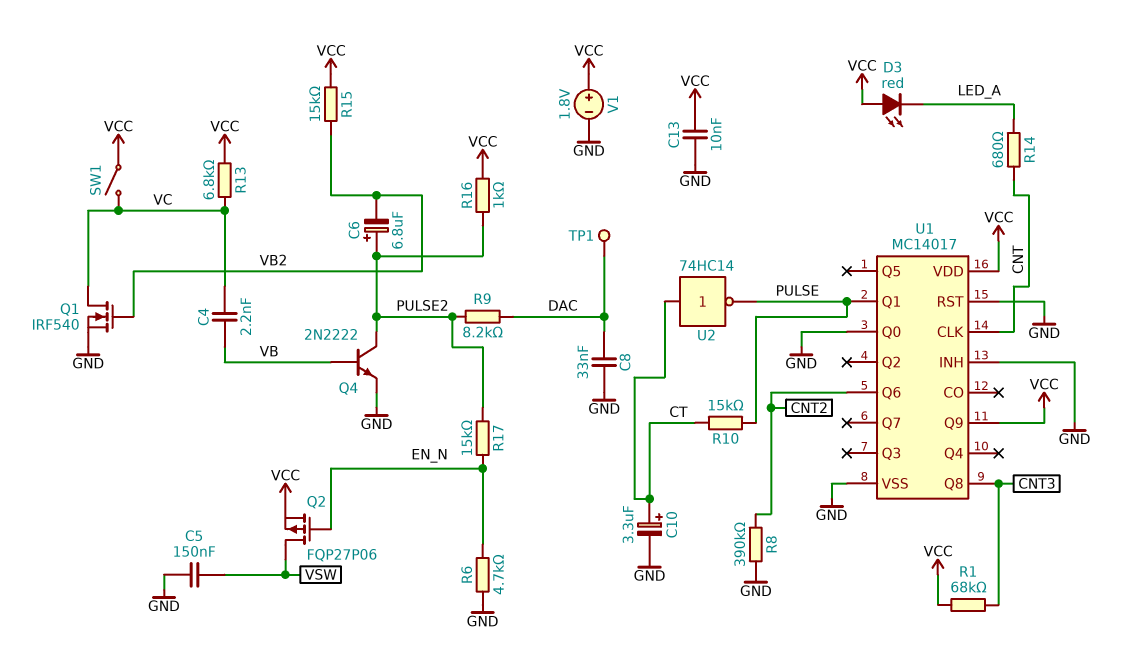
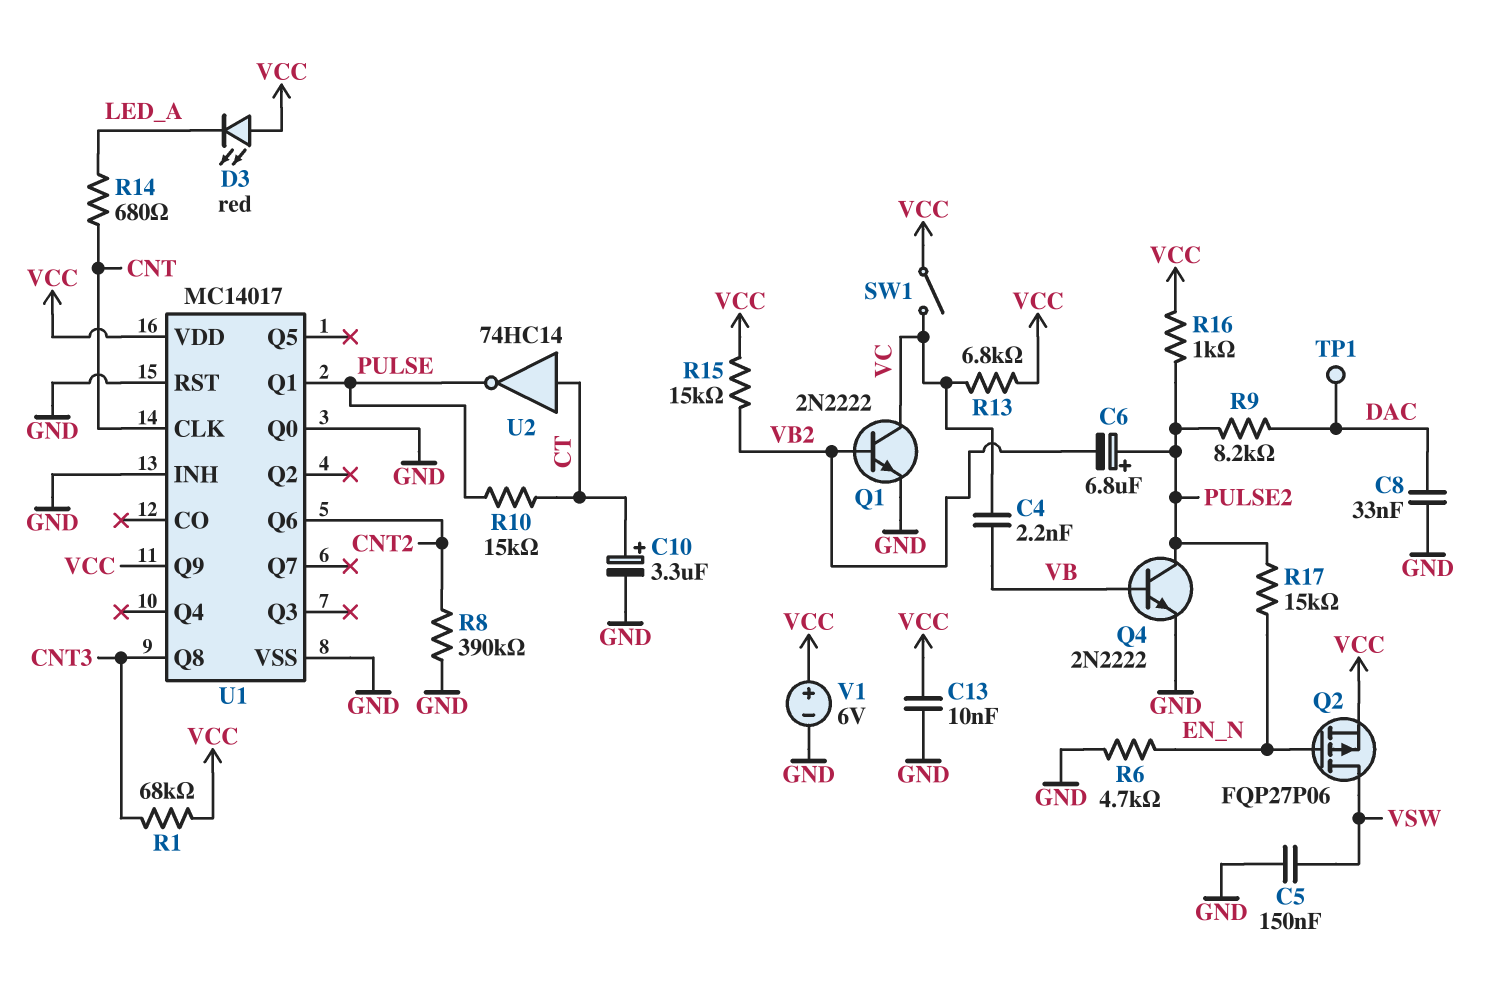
Q1: NMOS IRF540 (G VB2, D VC, S GND) -> NPN 2N2222 (B VB2, C VC, E GND)
V1: 1.8V (plus VCC, minus GND) -> 6V (plus VCC, minus GND)

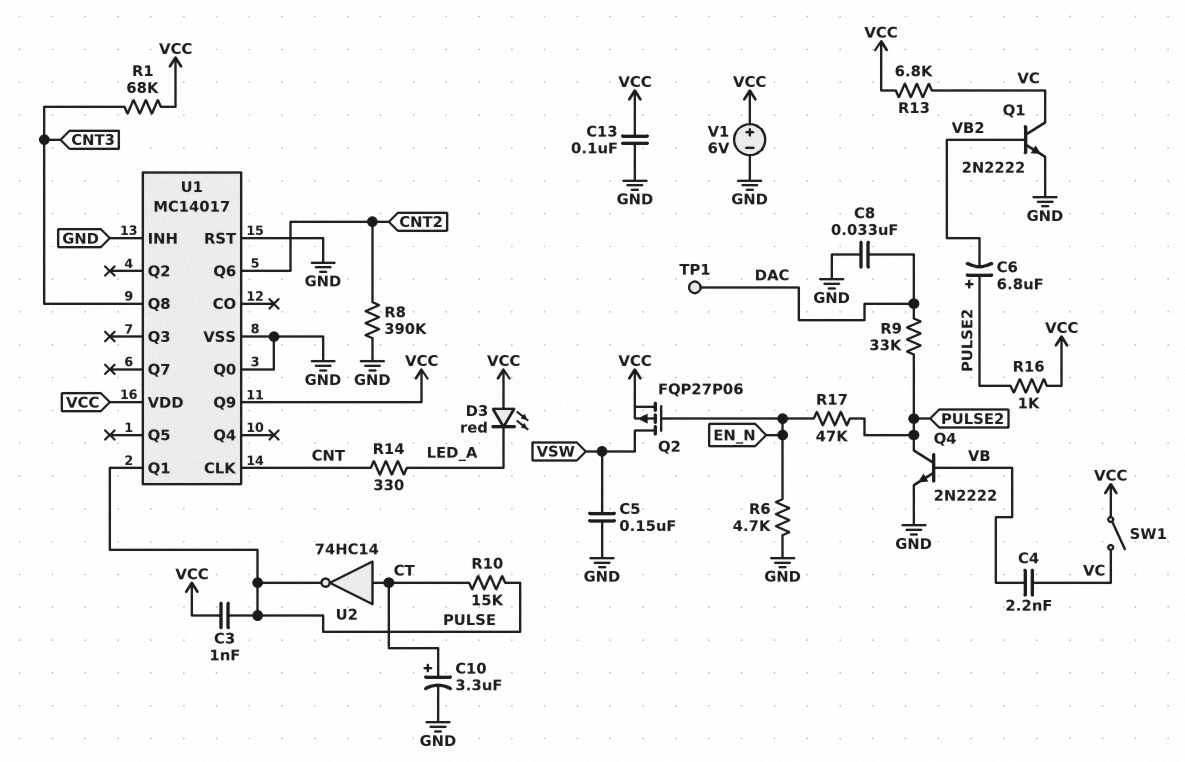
C3: none -> 1nF (PULSE, VCC)
C13: 10nF (GND, VCC) -> 100nF (GND, VCC)
R9: 8.2k (DAC, PULSE2) -> 33k (DAC, PULSE2)
R14: 680 (CNT, LED_A) -> 330 (CNT, LED_A)
R15: 15k (VB2, VCC) -> none
R17: 15k (EN_N, PULSE2) -> 47k (EN_N, PULSE2)

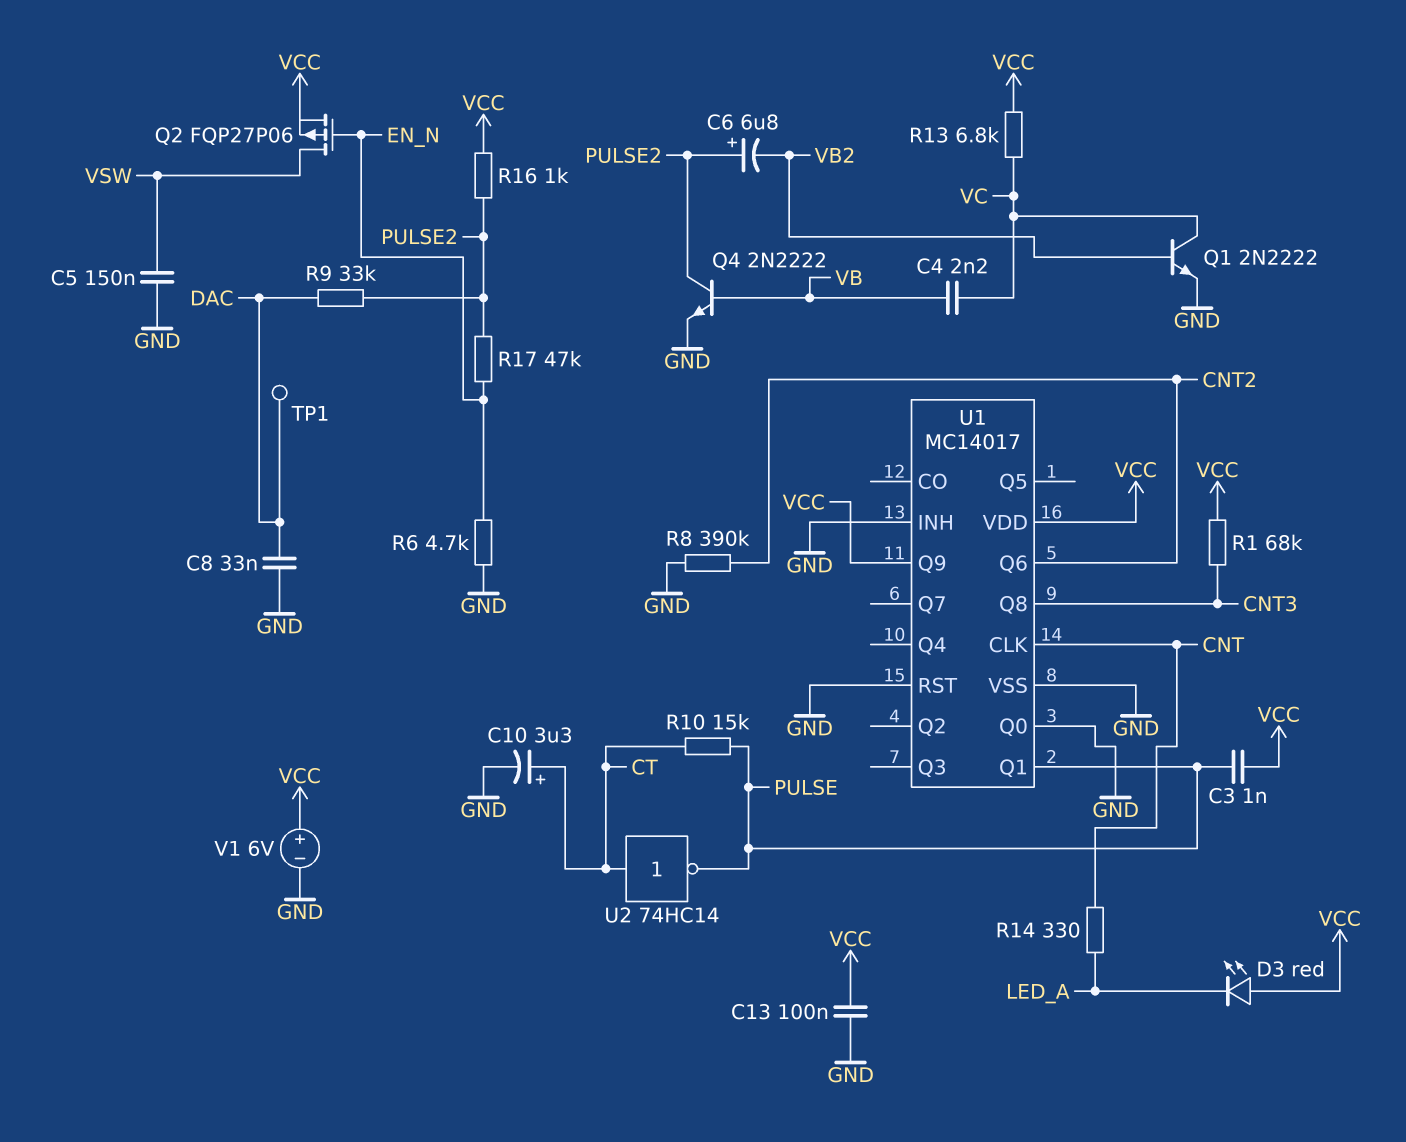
SW1: switch (VC, VCC) -> none

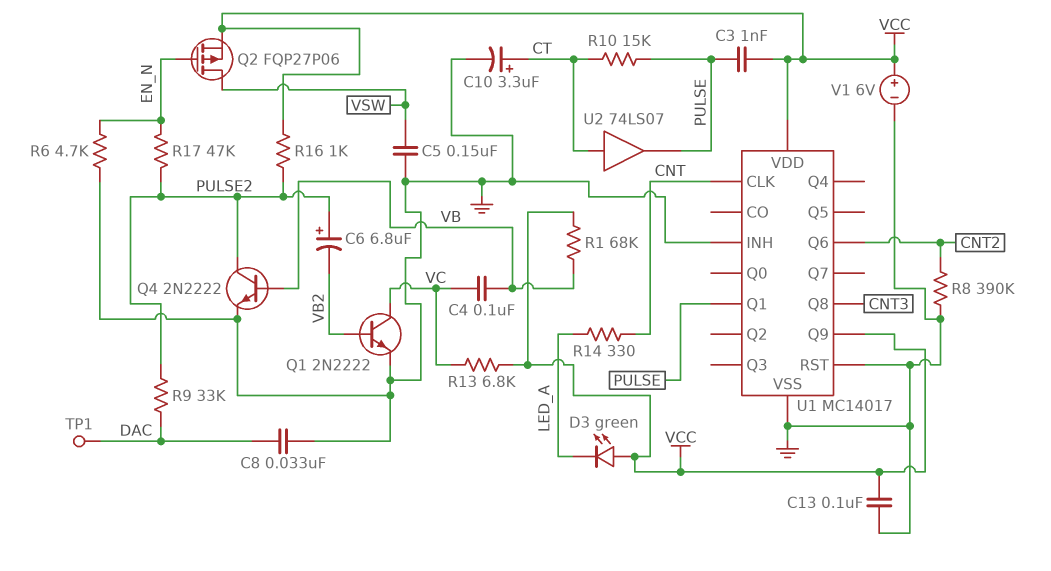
C4: 2.2nF (VB, VC) -> 100nF (VB, VC)
D3: LED red (A VCC, K LED_A) -> LED green (A VCC, K LED_A)
R1: 68k (CNT3, VCC) -> 68k (VB, VCC)
U1 pin Q0: GND -> none
U2: NOT 74HC14 (in CT, out PULSE) -> buffer 74LS07 (in CT, out PULSE)

